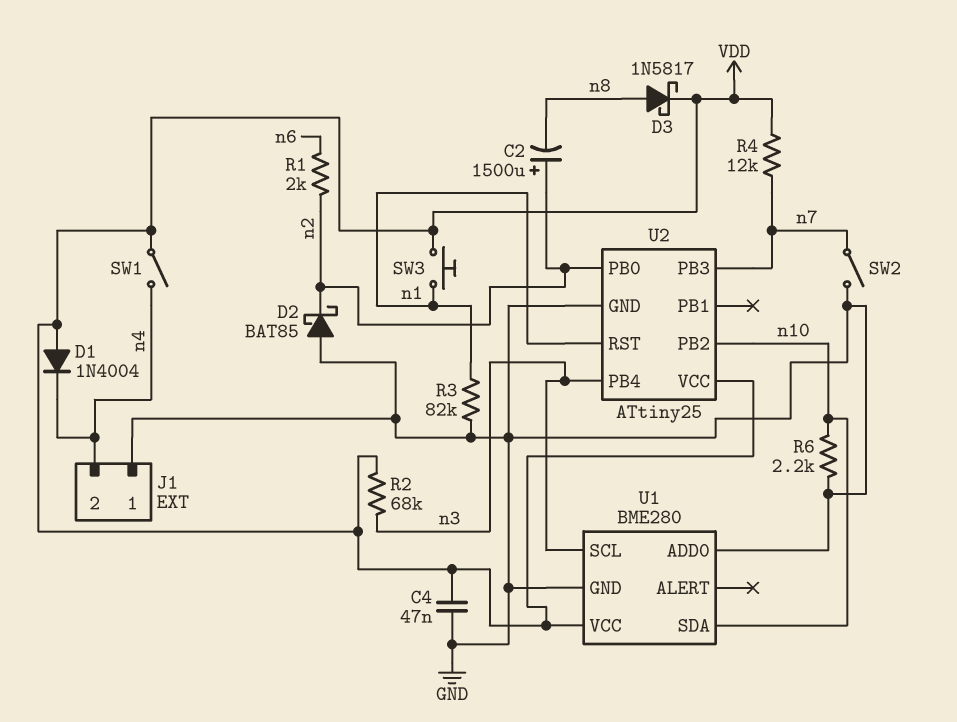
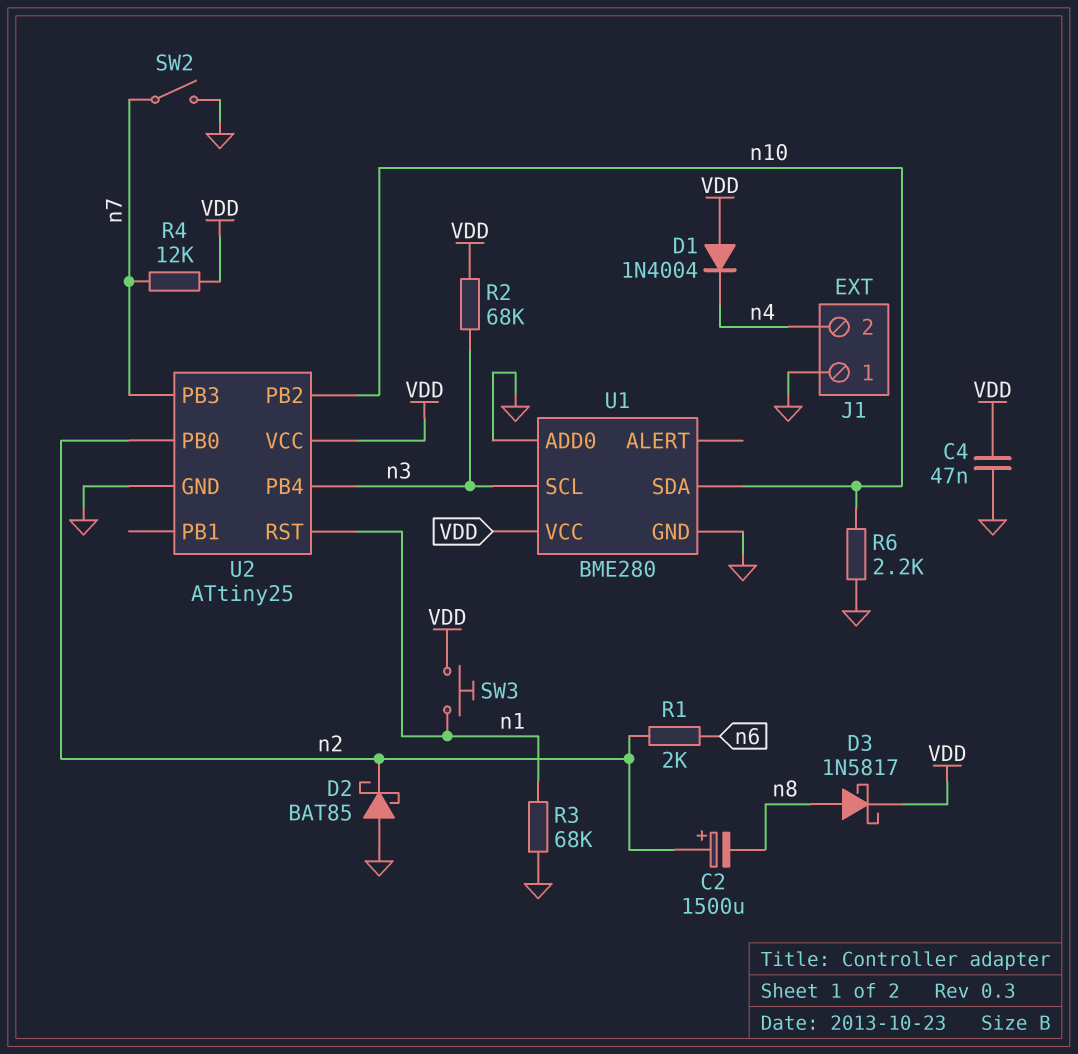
R3: 82k (GND, n1) -> 68k (GND, n1)
SW1: switch (VDD, n4) -> none

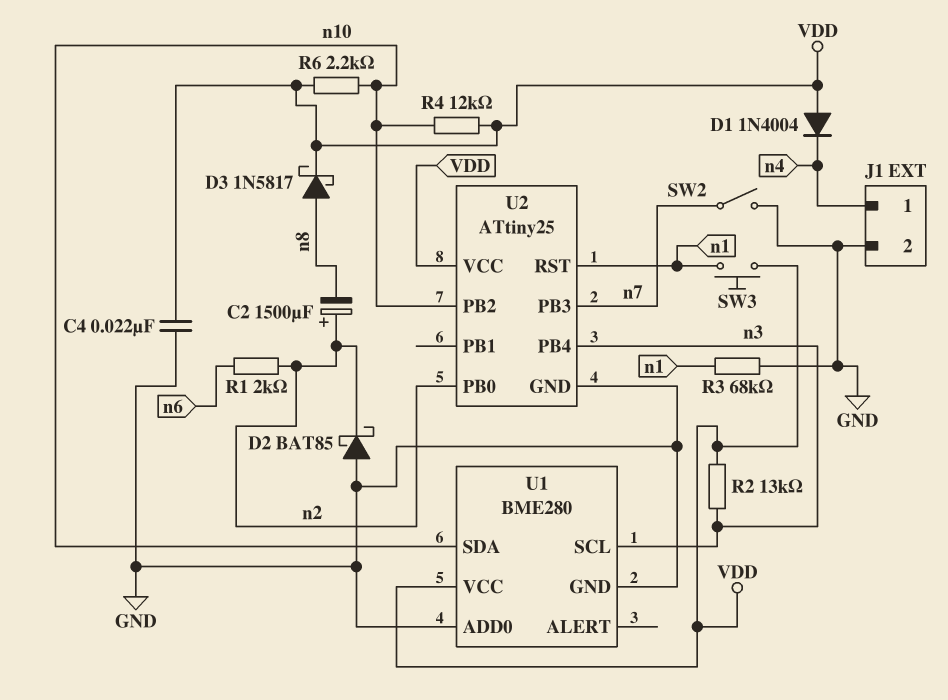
C4: 47nF (GND, VDD) -> 22nF (GND, VDD)
J1 pin 1: GND -> n4
J1 pin 2: n4 -> GND
R2: 68k (VDD, n3) -> 13k (VDD, n3)
R4: 12k (VDD, n7) -> 12k (VDD, n10)
R6: 2.2k (GND, n10) -> 2.2k (VDD, n10)

